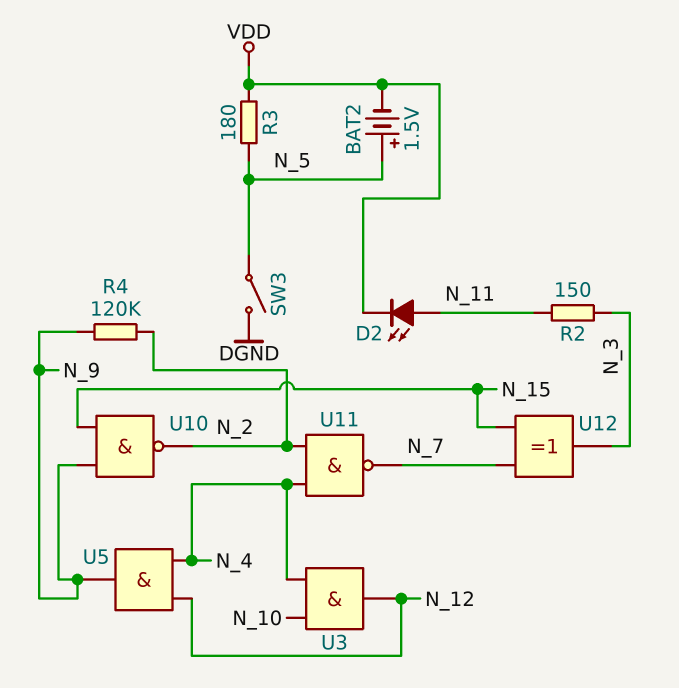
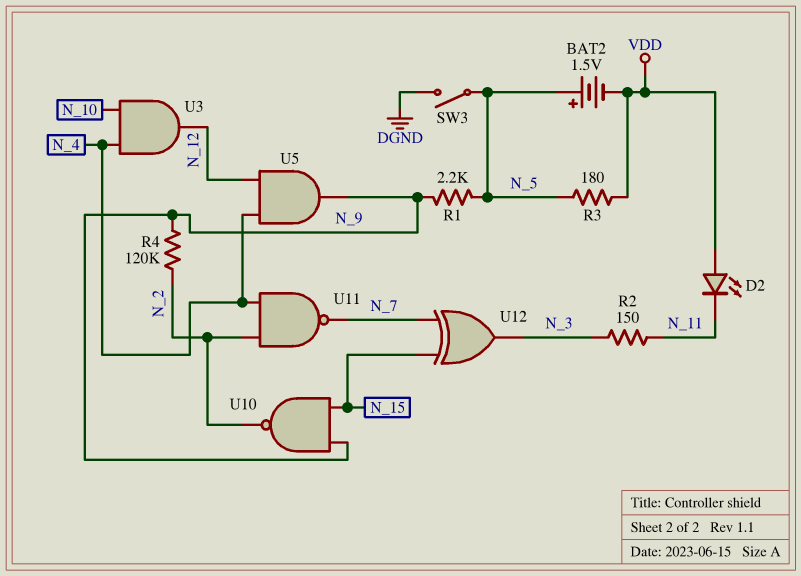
D2: LED (A N_11, K VDD) -> LED (A VDD, K N_11)
R1: none -> 2.2k (N_5, N_9)

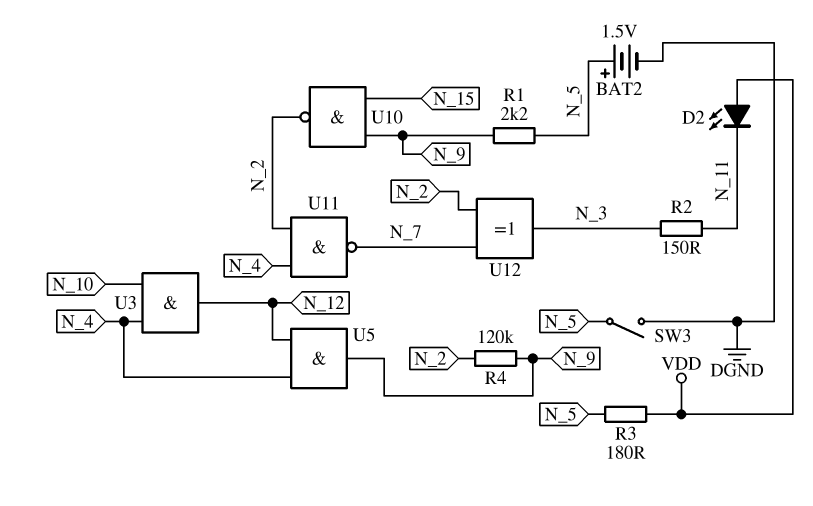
BAT2: 1.5V (plus N_5, minus VDD) -> 1.5V (plus N_5, minus DGND)
U12: XOR (in N_7, in N_15, out N_3) -> XOR (in N_2, in N_7, out N_3)

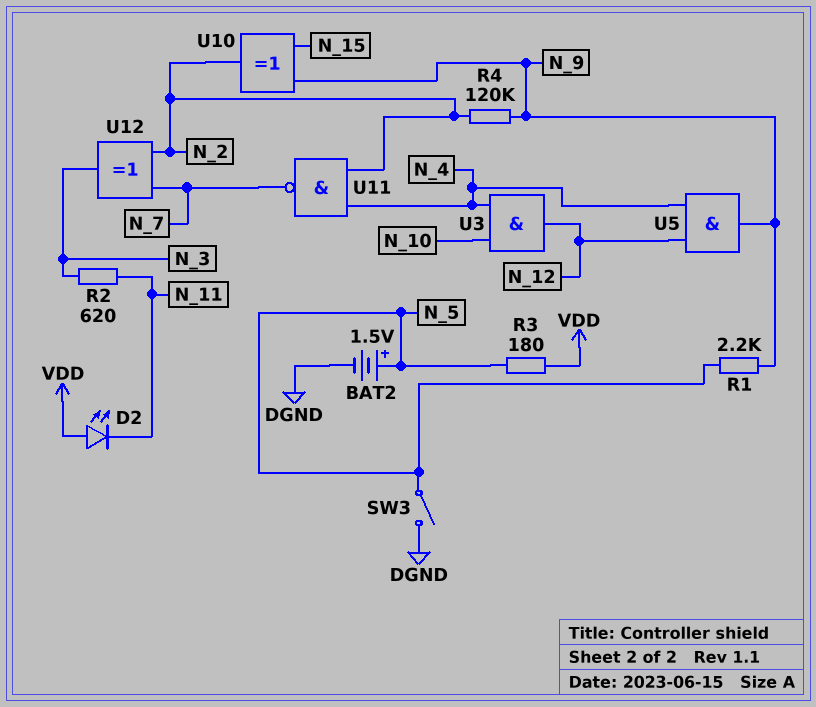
R2: 150 (N_3, N_11) -> 620 (N_3, N_11)
U10: NAND (in N_9, in N_15, out N_2) -> XOR (in N_9, in N_15, out N_2)

